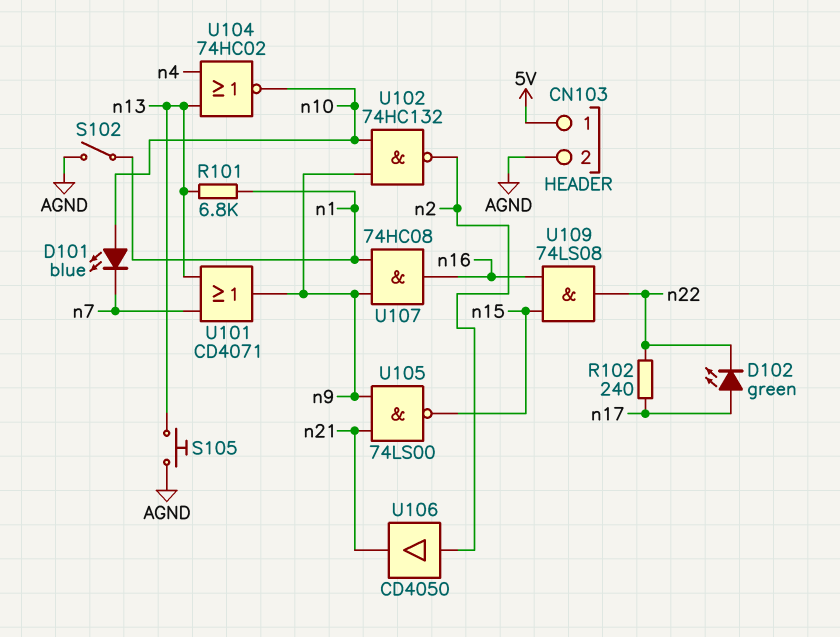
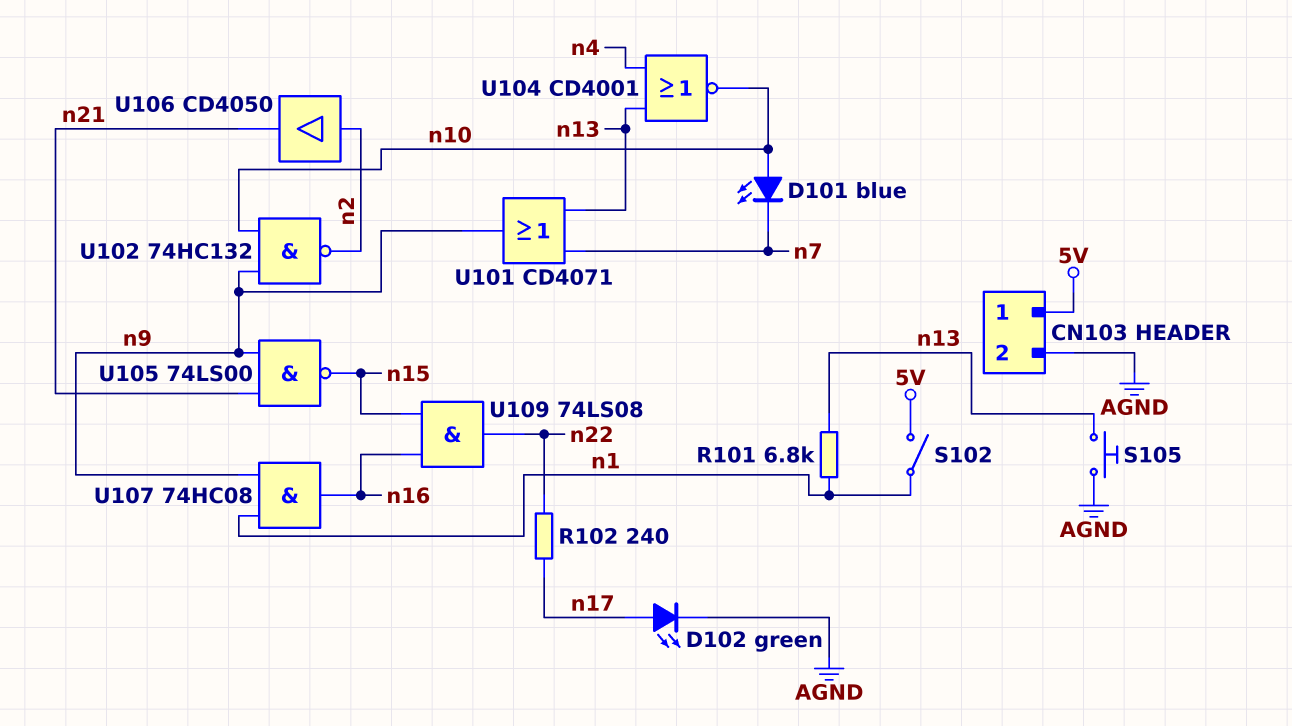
D102: LED green (A n17, K n22) -> LED green (A n17, K AGND)
S102: switch (AGND, n1) -> switch (5V, n1)
U104: NOR 74HC02 (in n4, in n13, out n10) -> NOR CD4001 (in n4, in n13, out n10)

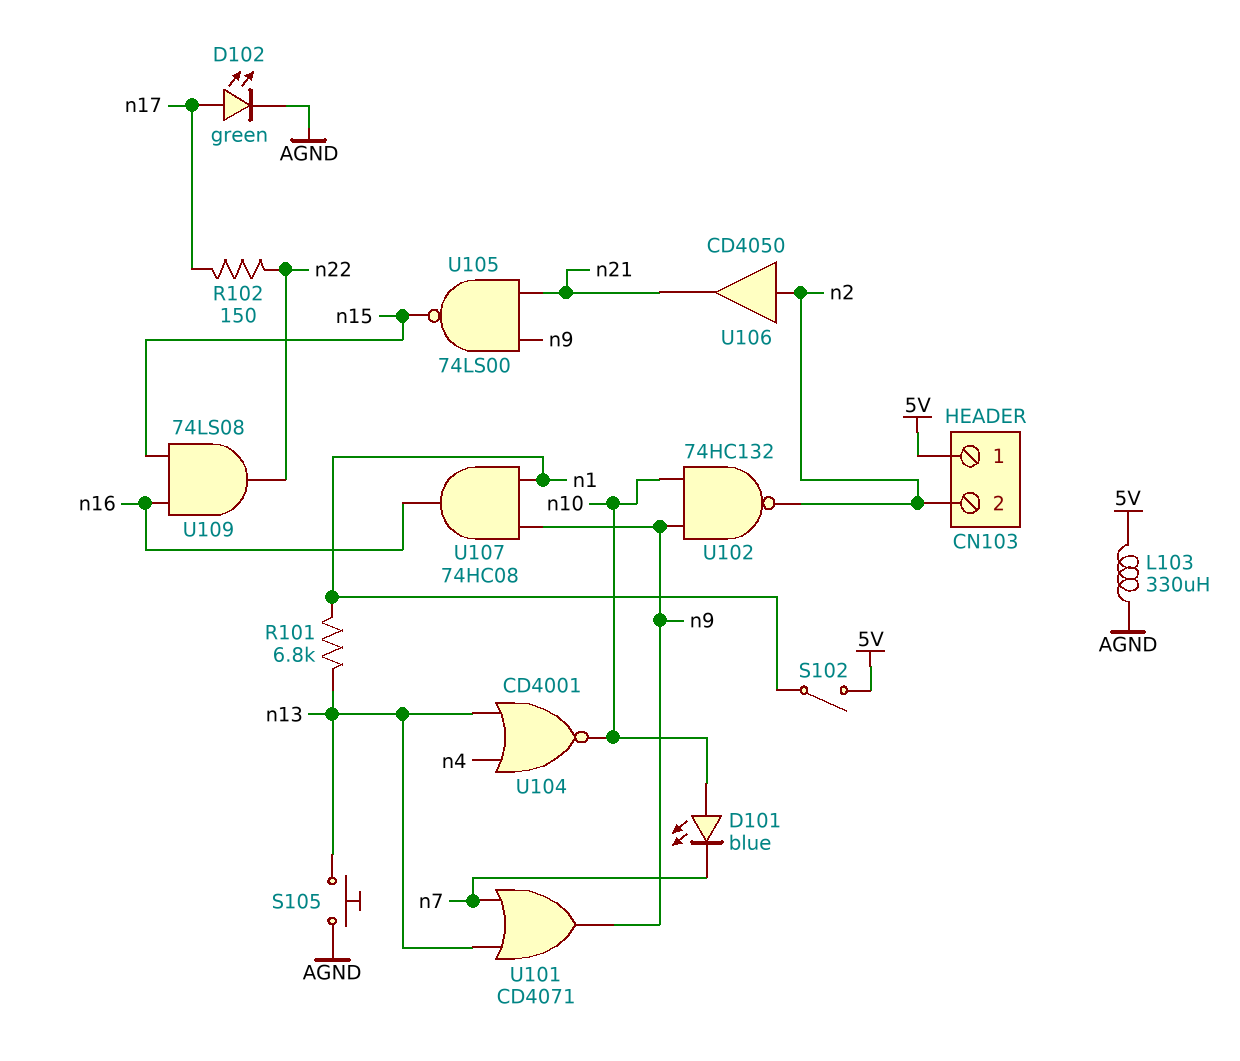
CN103 pin 2: AGND -> n2
L103: none -> 330uH (5V, AGND)
R102: 240 (n17, n22) -> 150 (n17, n22)

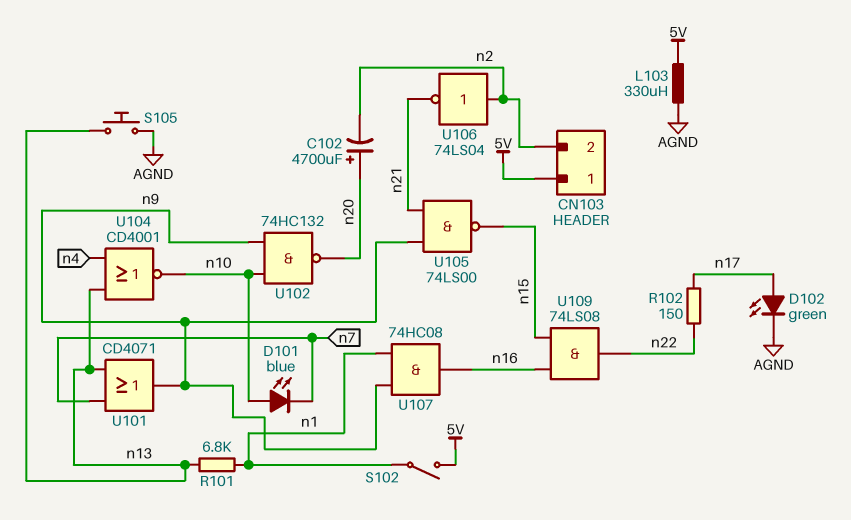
C102: none -> 4700uF (plus n20, minus n2)
U102: NAND 74HC132 (in n9, in n10, out n2) -> NAND 74HC132 (in n9, in n10, out n20)
U106: buffer CD4050 (in n2, out n21) -> NOT 74LS04 (in n2, out n21)

